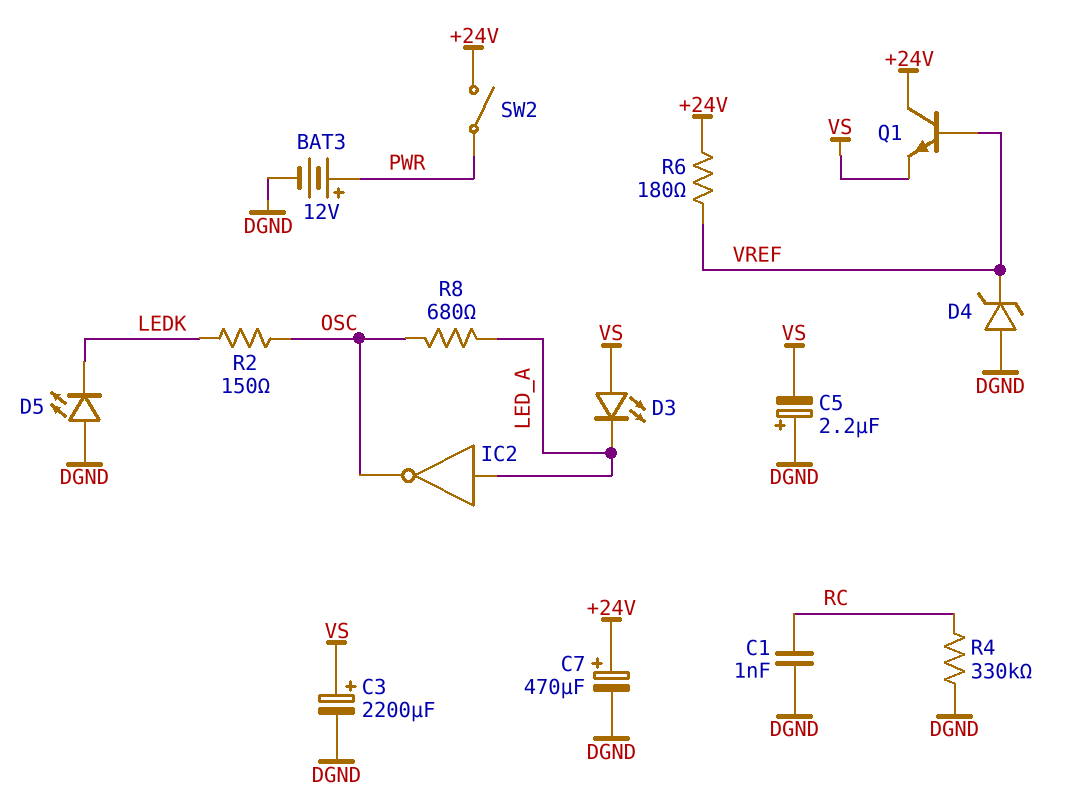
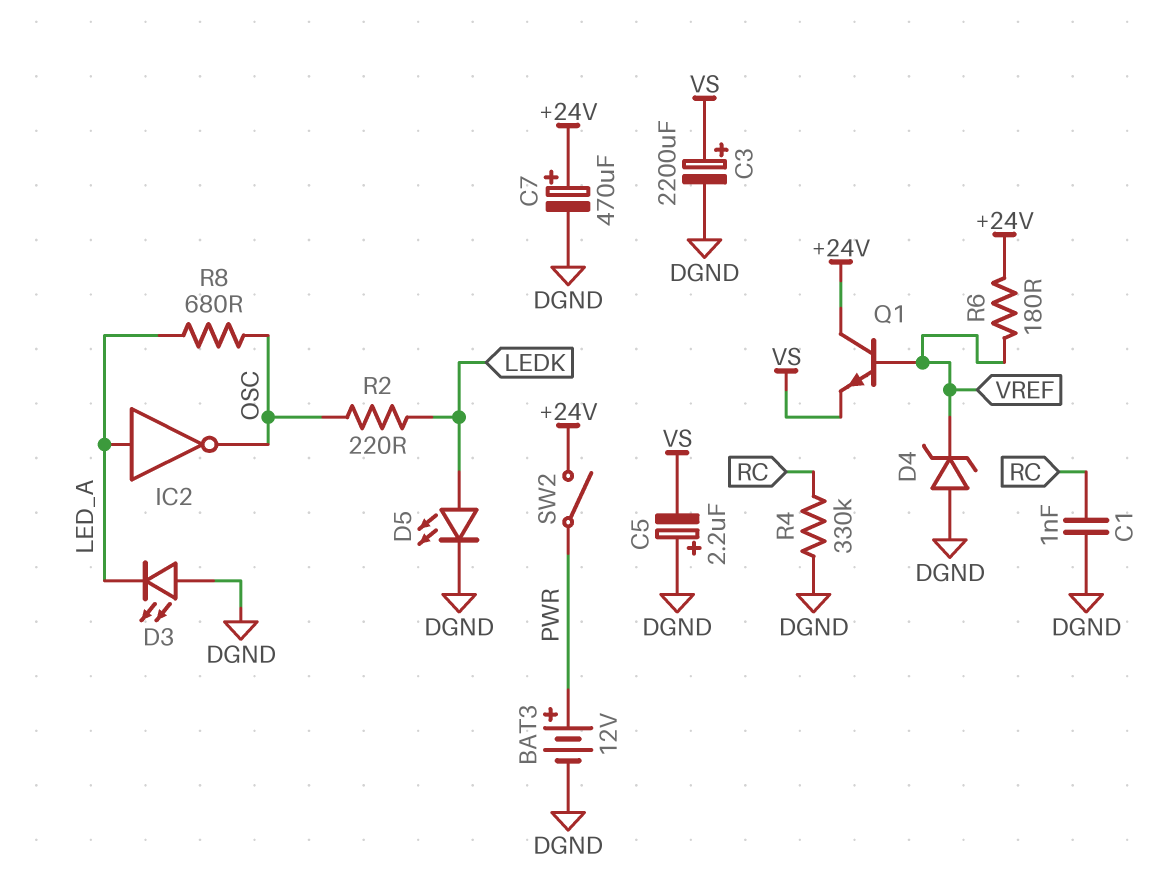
D3: LED (A VS, K LED_A) -> LED (A DGND, K LED_A)
D5: LED (A DGND, K LEDK) -> LED (A LEDK, K DGND)
R2: 150 (LEDK, OSC) -> 220 (LEDK, OSC)

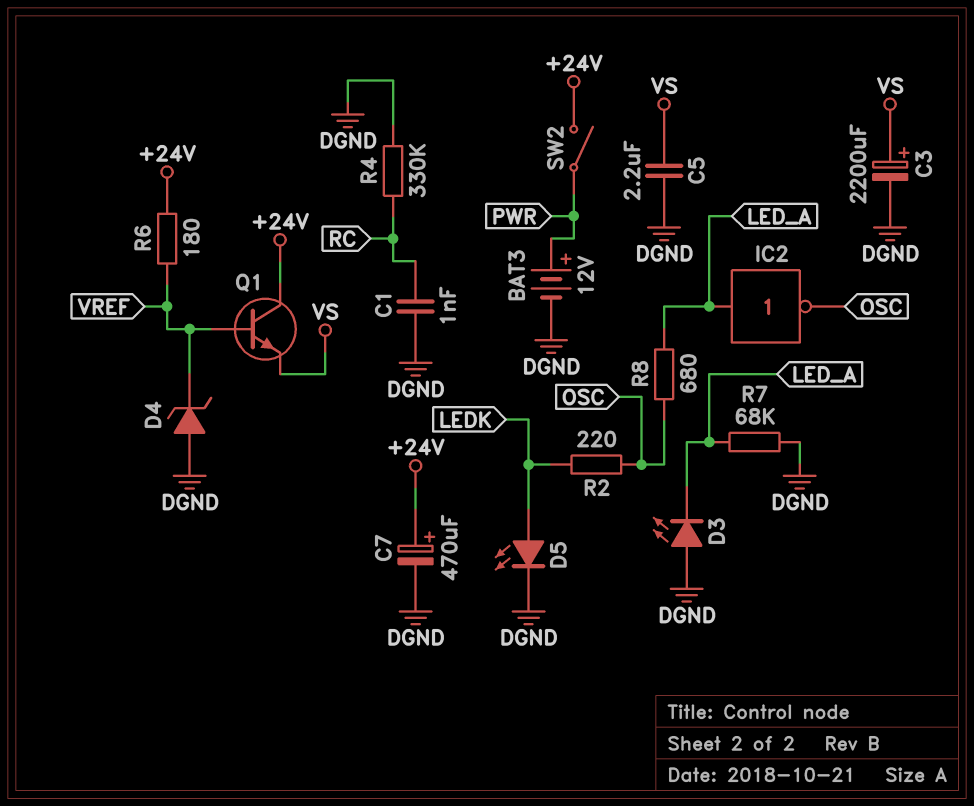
C5: 2.2uF (plus DGND, minus VS) -> 2.2uF (DGND, VS)
R7: none -> 68k (DGND, LED_A)

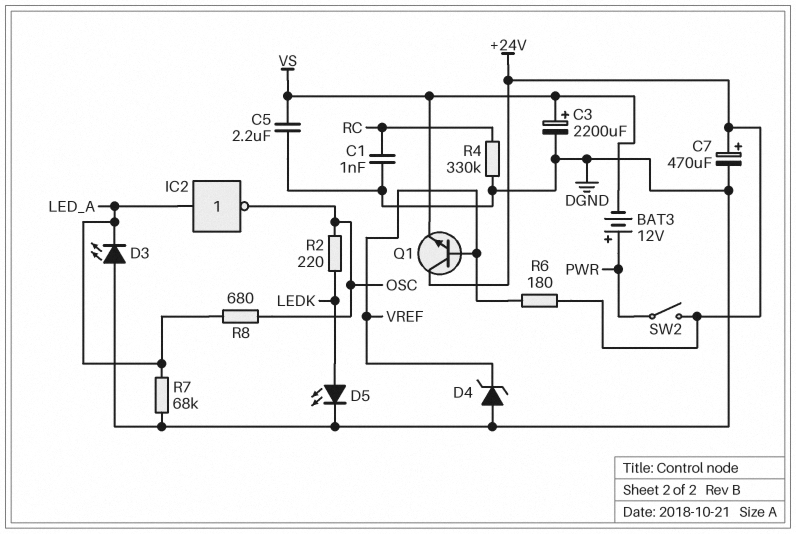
BAT3: 12V (plus PWR, minus DGND) -> 12V (plus PWR, minus VS)

